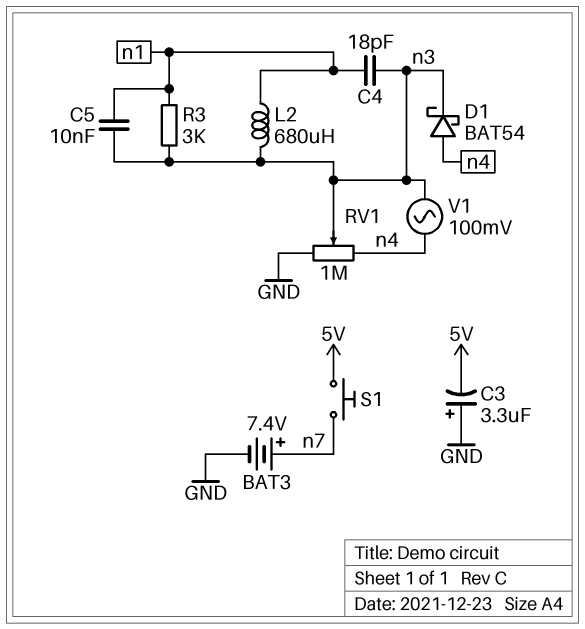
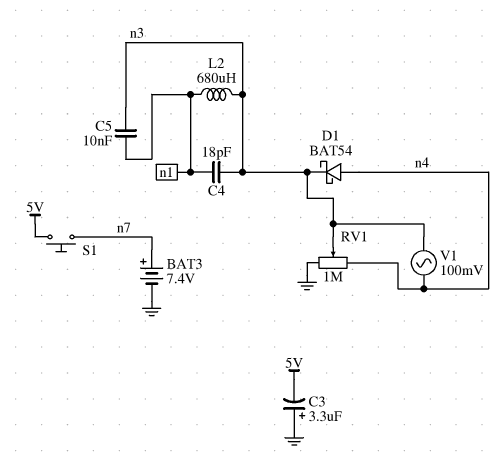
R3: 3k (n1, n3) -> none

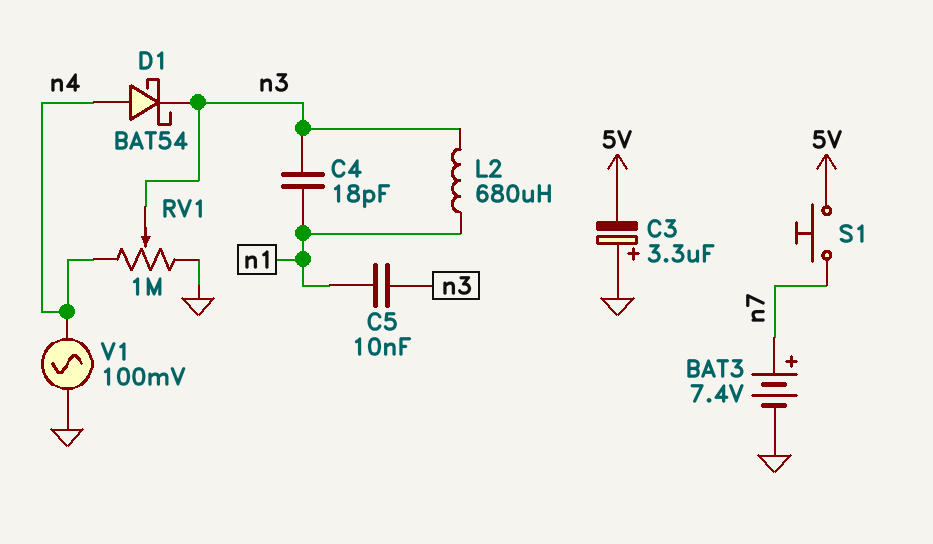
V1: AC 100mV (n3, n4) -> AC 100mV (GND, n4)

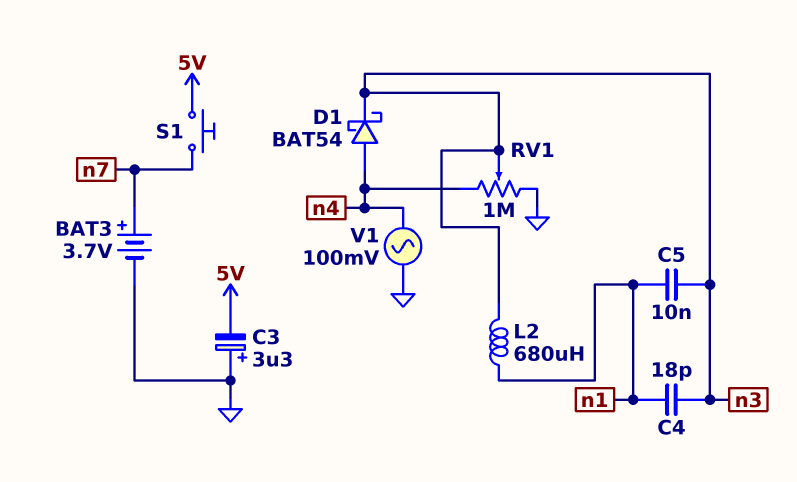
BAT3: 7.4V (plus n7, minus GND) -> 3.7V (plus n7, minus GND)

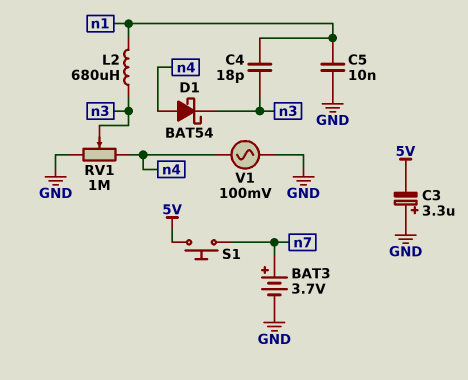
C5: 10nF (n1, n3) -> 10nF (GND, n1)

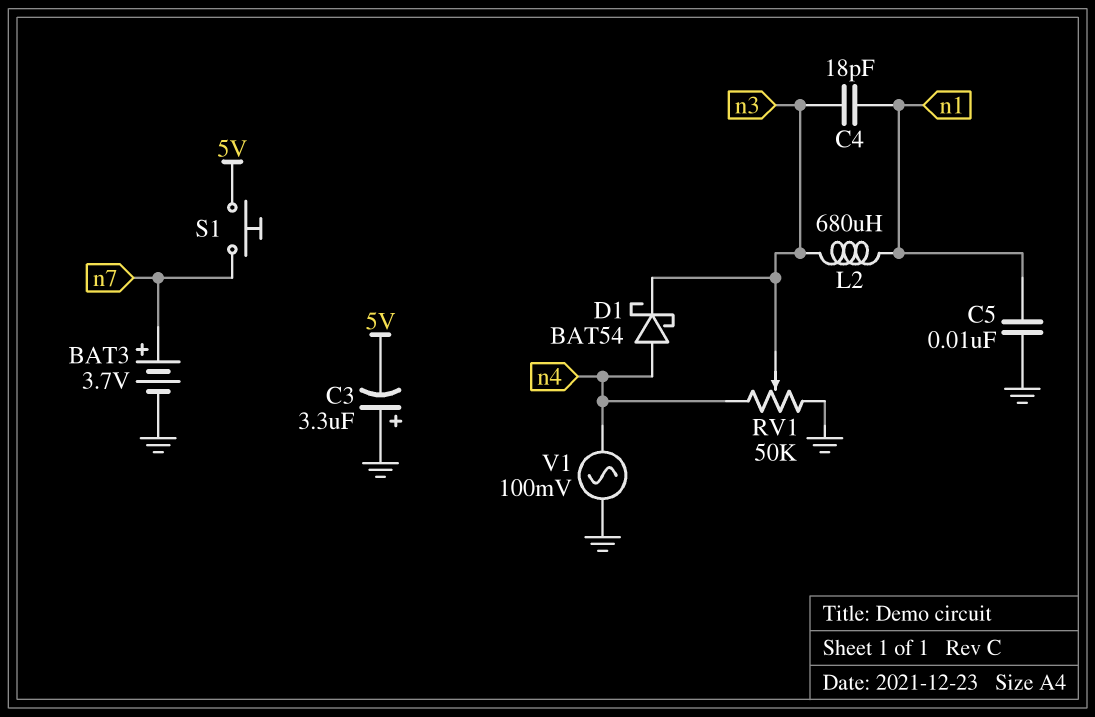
RV1: 1M (GND, n4, wiper n3) -> 50k (GND, n4, wiper n3)

